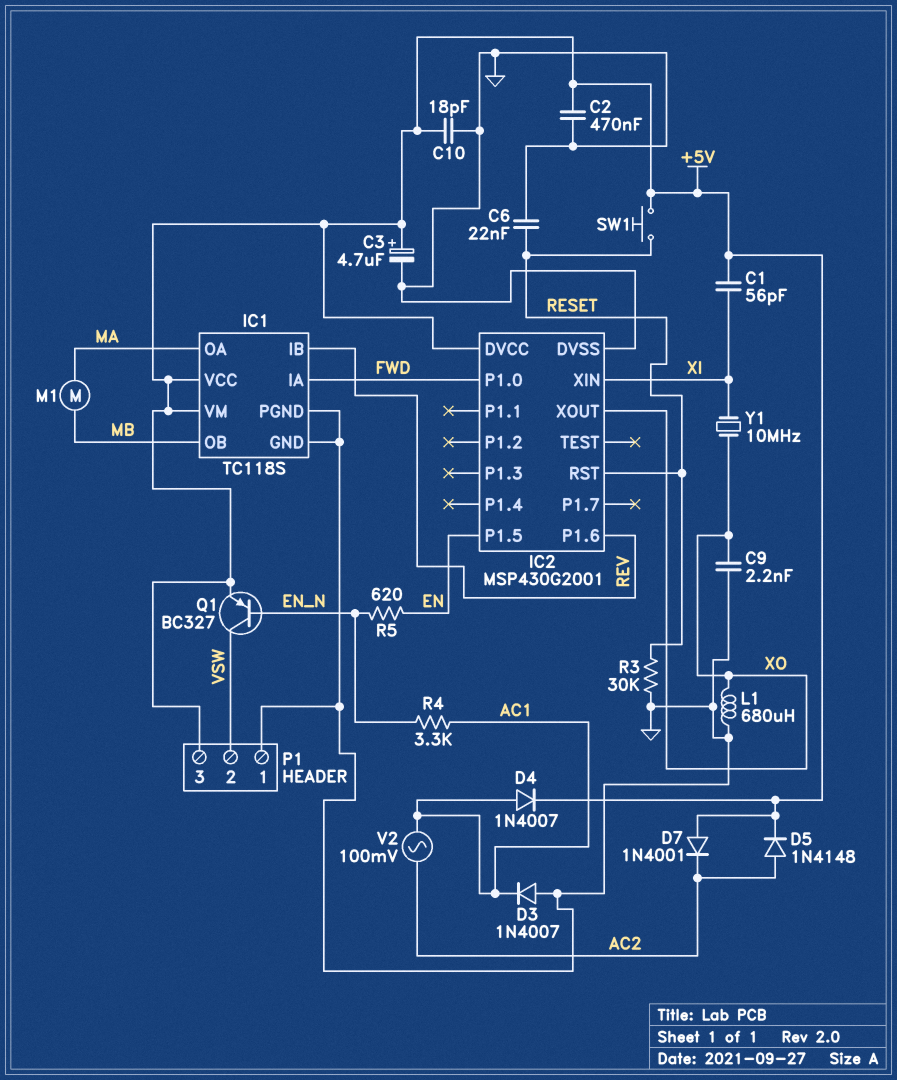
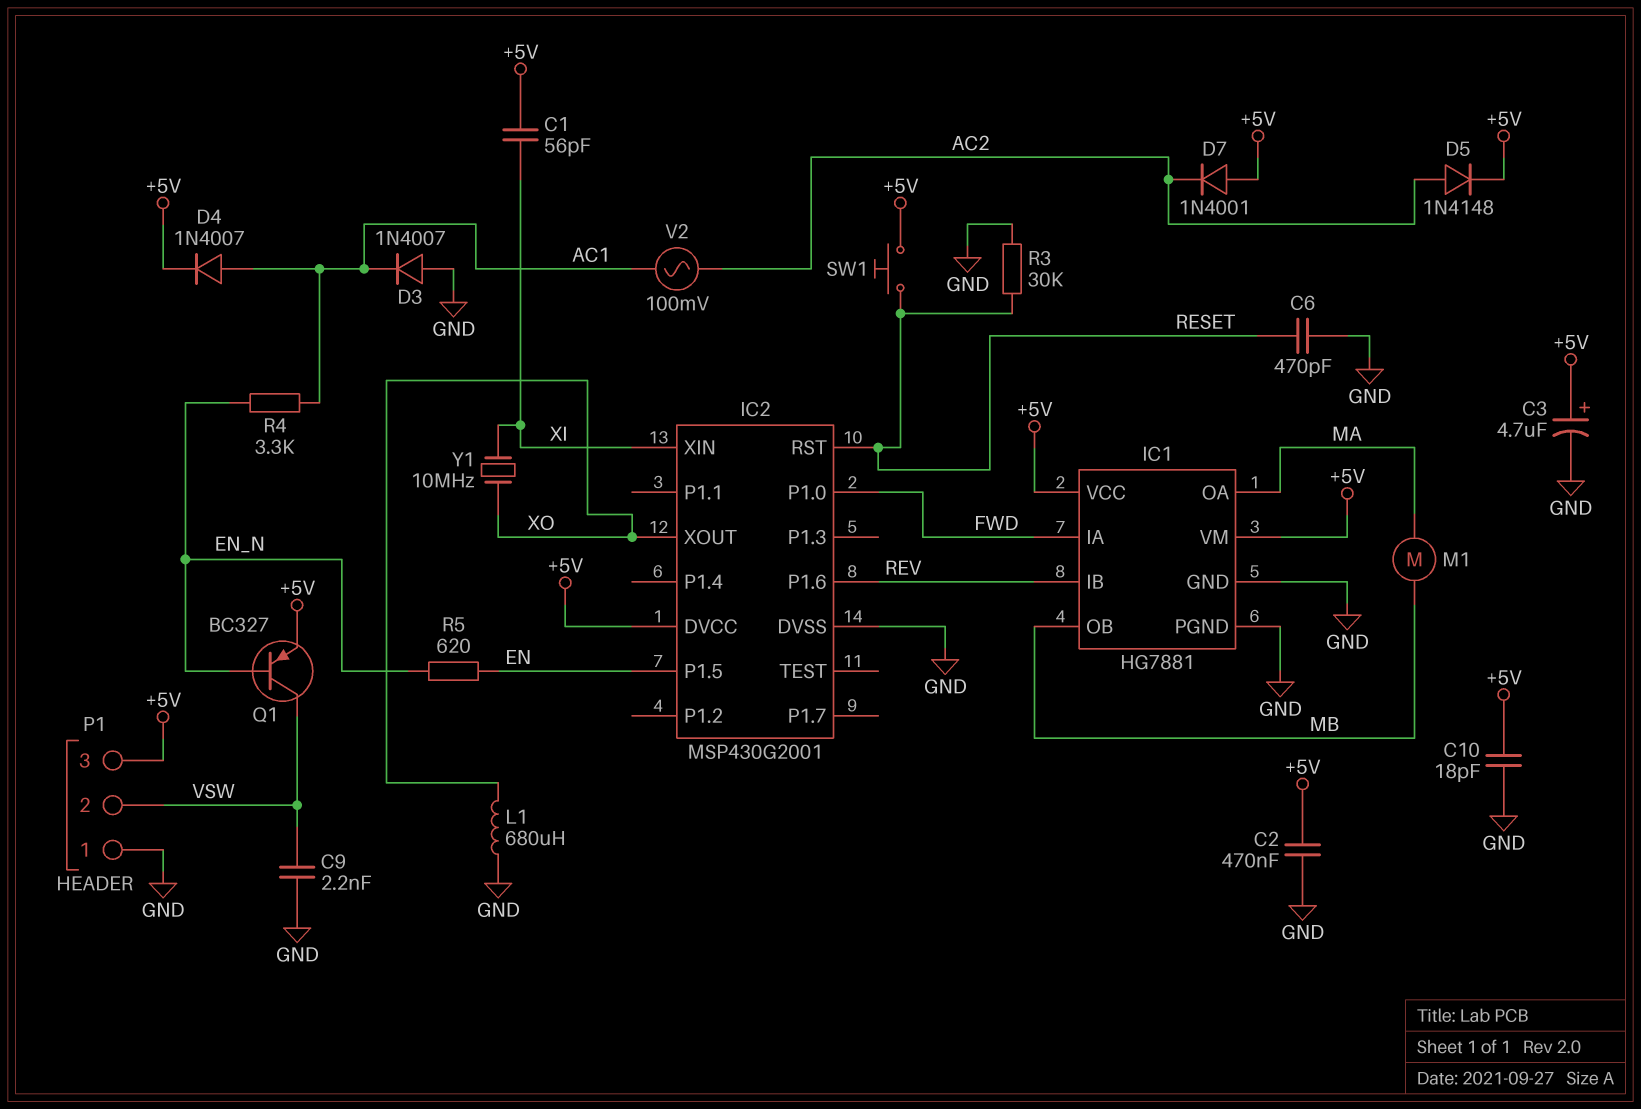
C6: 22nF (GND, RESET) -> 470pF (GND, RESET)
C9: 2.2nF (GND, XO) -> 2.2nF (GND, VSW)
IC1: TC118S -> HG7881

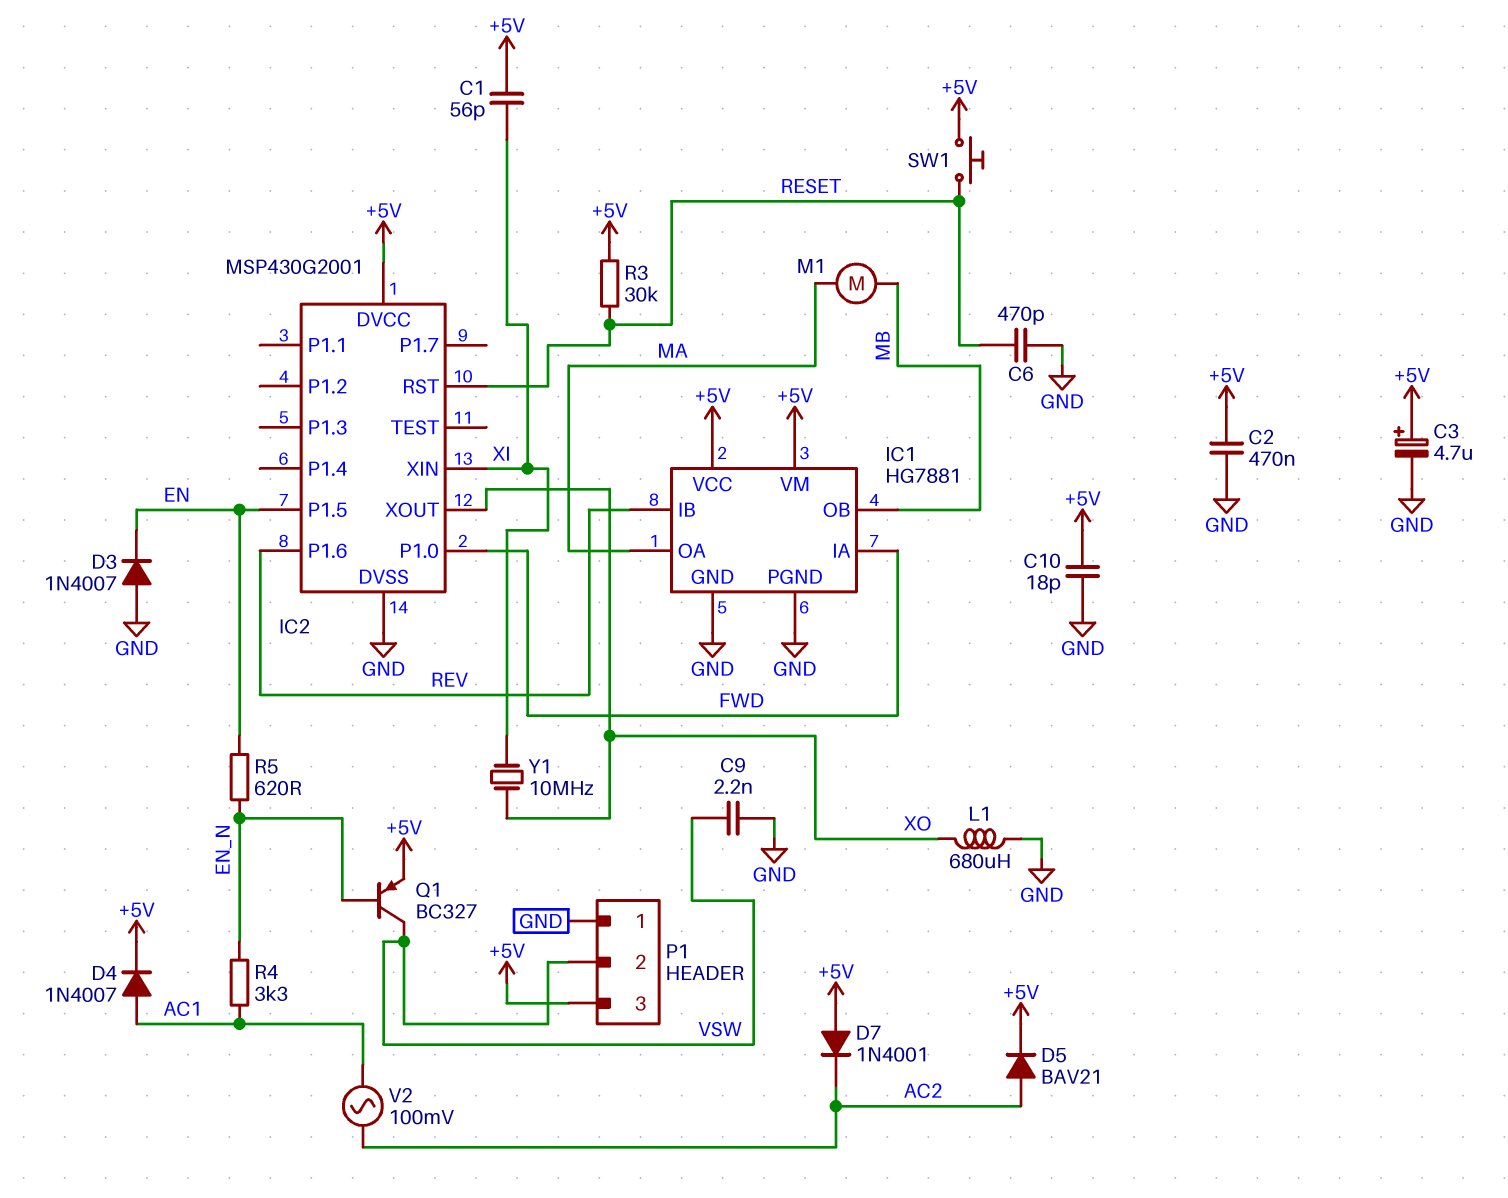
D3: diode 1N4007 (A GND, K AC1) -> diode 1N4007 (A GND, K EN)
D5: diode 1N4148 (A AC2, K +5V) -> diode BAV21 (A AC2, K +5V)
R3: 30k (GND, RESET) -> 30k (+5V, RESET)

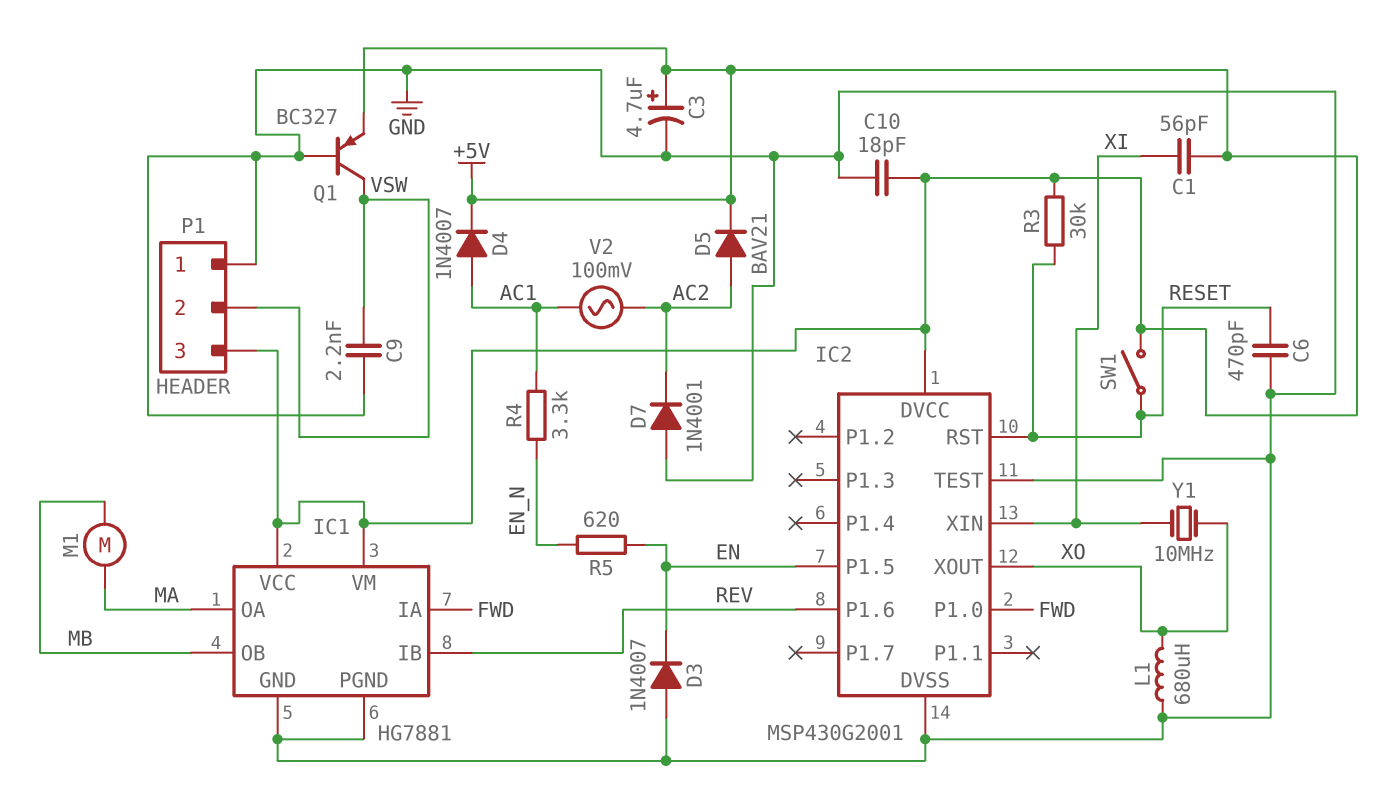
C2: 470nF (+5V, GND) -> none
D7: diode 1N4001 (A +5V, K AC2) -> diode 1N4001 (A GND, K AC2)
IC2 pin TEST: none -> GND
Q1: PNP BC327 (B EN_N, C VSW, E +5V) -> PNP BC327 (B GND, C VSW, E +5V)
SW1: button (+5V, RESET) -> switch (+5V, RESET)

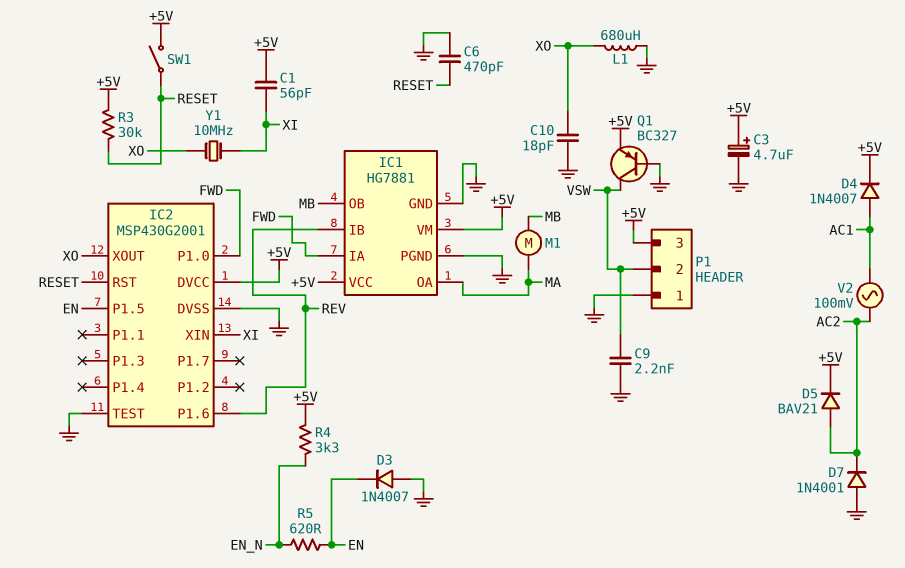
C10: 18pF (+5V, GND) -> 18pF (GND, XO)
R4: 3.3k (AC1, EN_N) -> 3.3k (+5V, EN_N)

